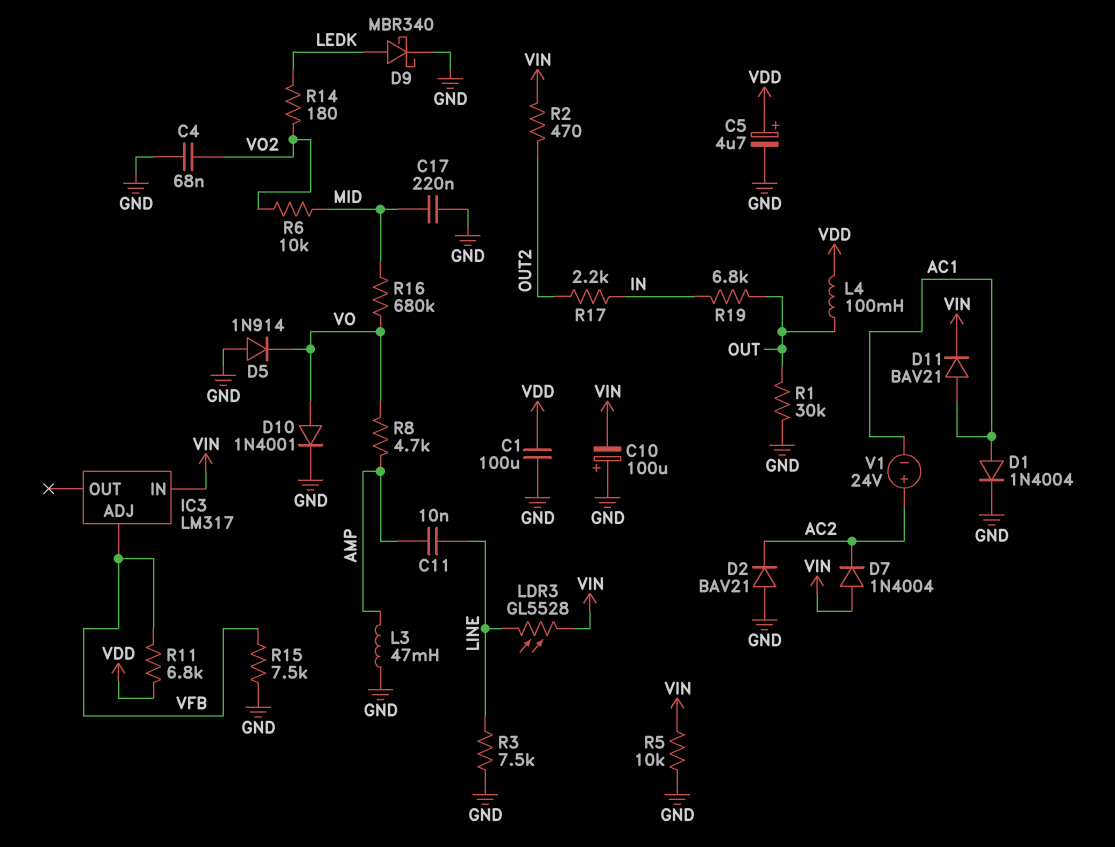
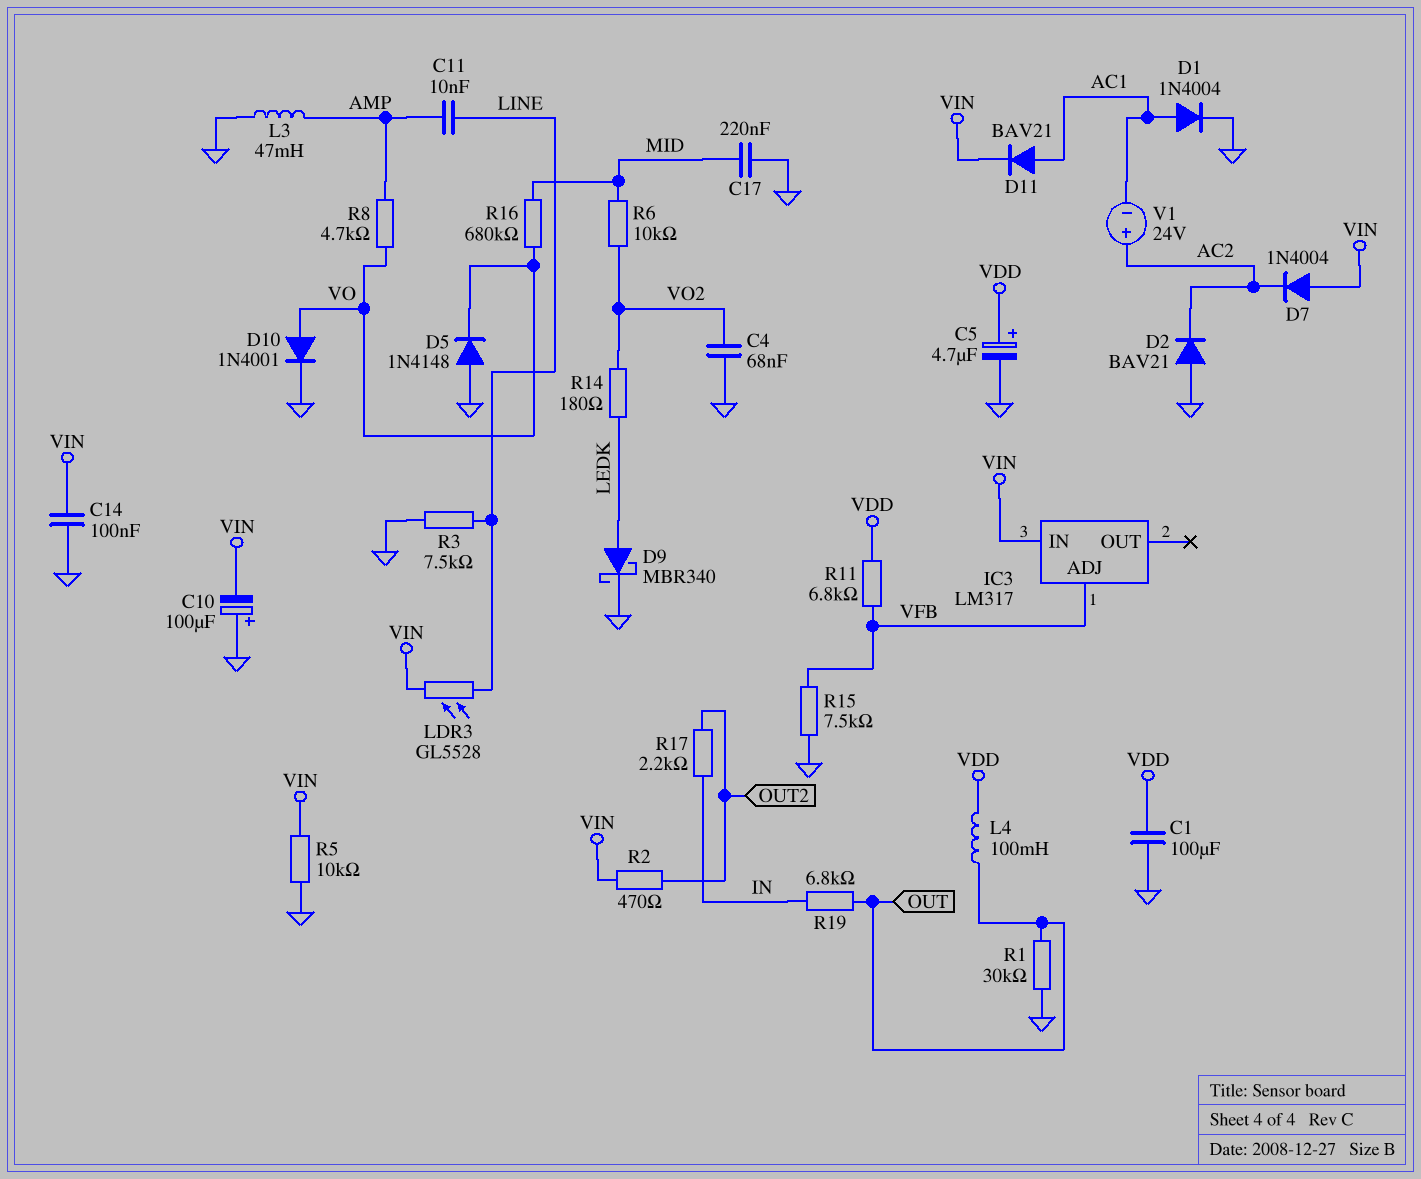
C14: none -> 100nF (GND, VIN)
D5: diode 1N914 (A GND, K VO) -> diode 1N4148 (A GND, K VO)

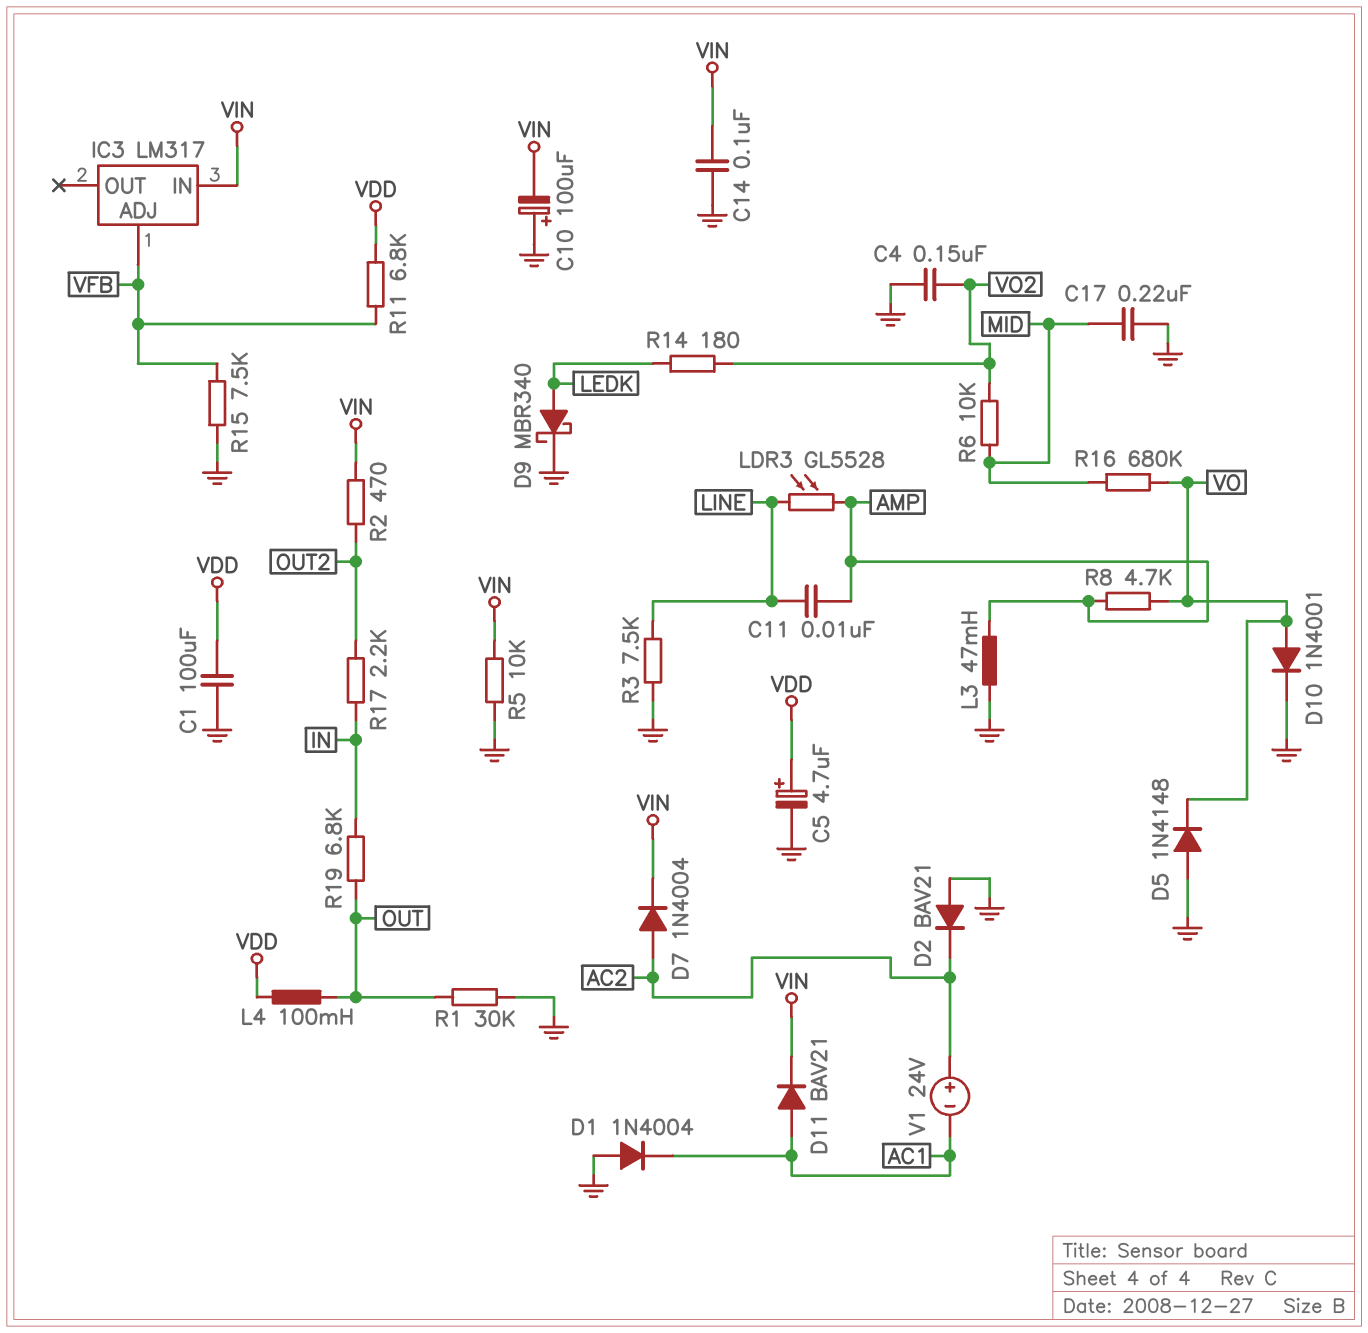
C4: 68nF (GND, VO2) -> 150nF (GND, VO2)
D1: diode 1N4004 (A AC1, K GND) -> diode 1N4004 (A GND, K AC1)
D7: diode 1N4004 (A VIN, K AC2) -> diode 1N4004 (A AC2, K VIN)
LDR3: GL5528 (LINE, VIN) -> GL5528 (AMP, LINE)

